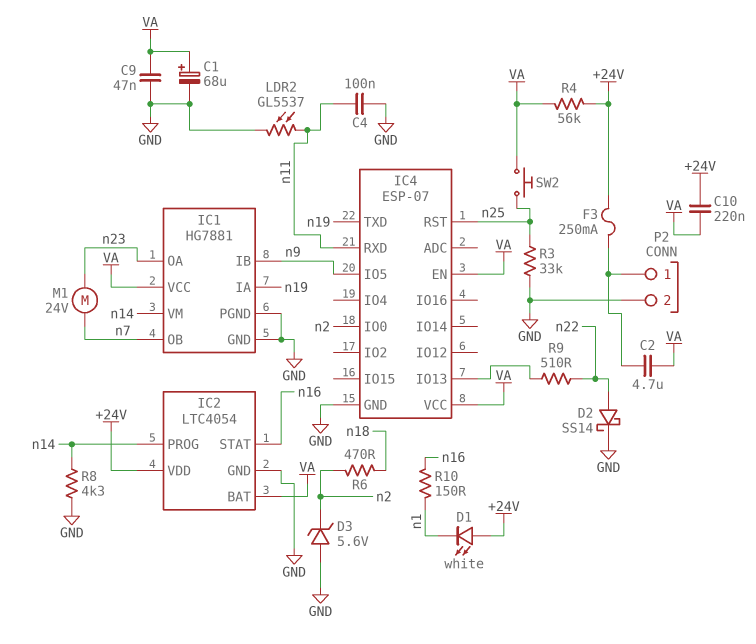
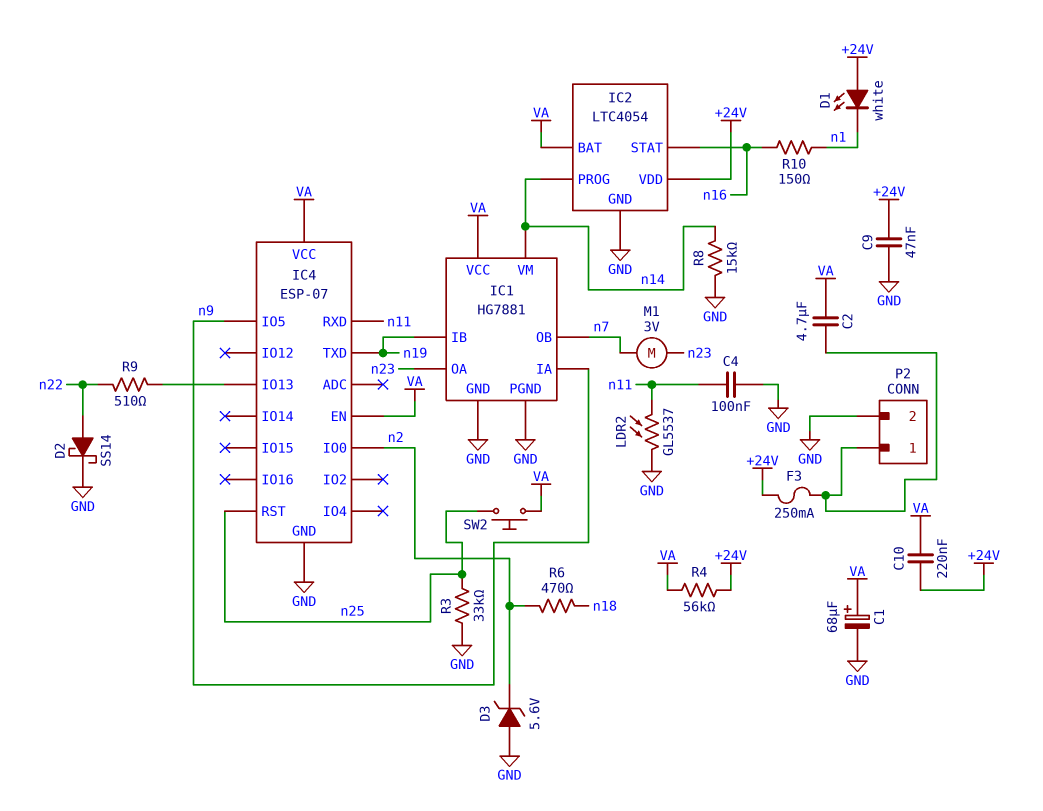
C9: 47nF (GND, VA) -> 47nF (+24V, GND)
IC1 pin IA: n19 -> n9
IC1 pin IB: n9 -> n19
M1: motor 24V (n7, n23) -> motor 3V (n7, n23)
R8: 4.3k (GND, n14) -> 15k (GND, n14)

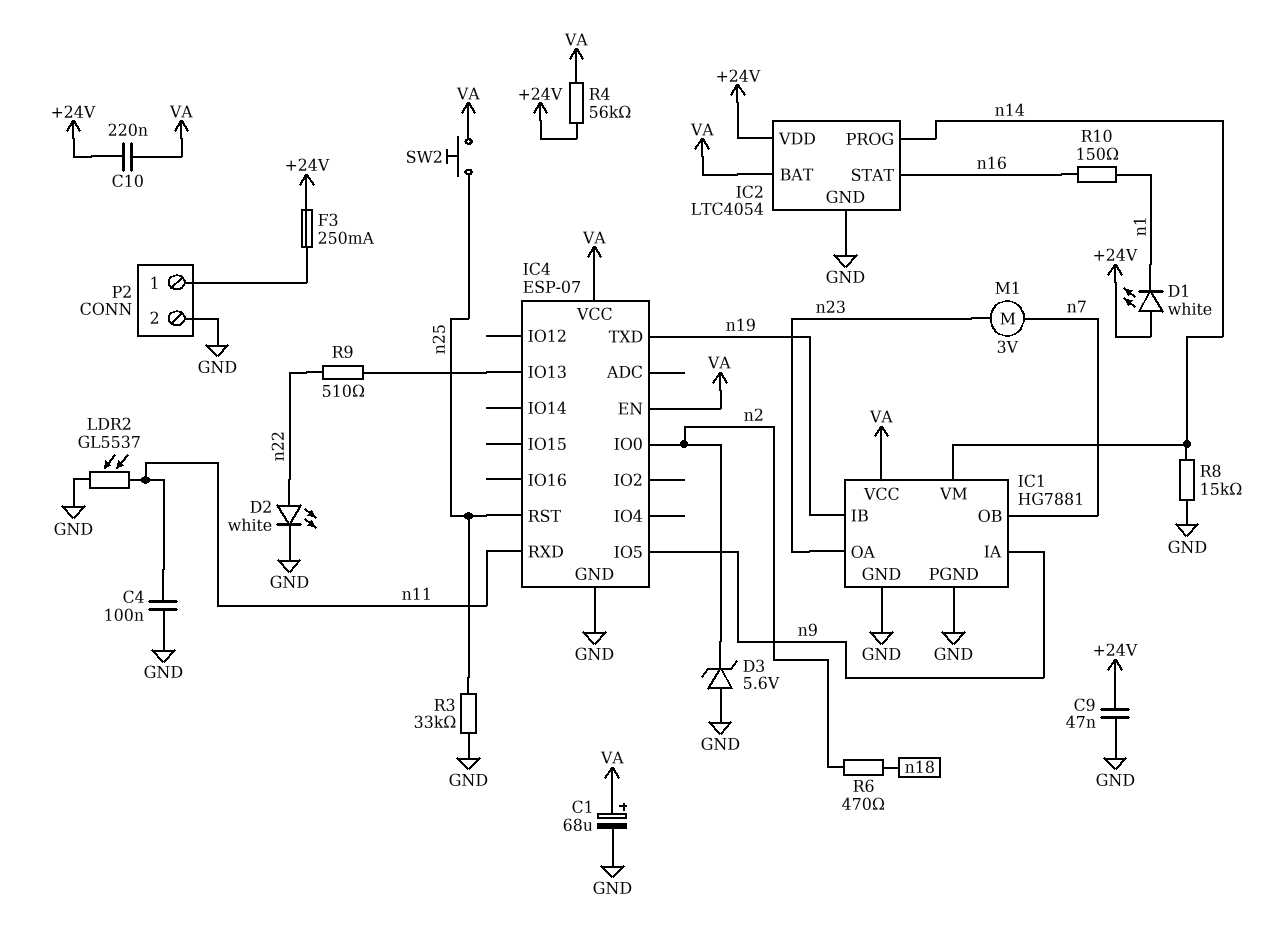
C2: 4.7uF (P2/1, VA) -> none
D2: schottky SS14 (A n22, K GND) -> LED white (A n22, K GND)

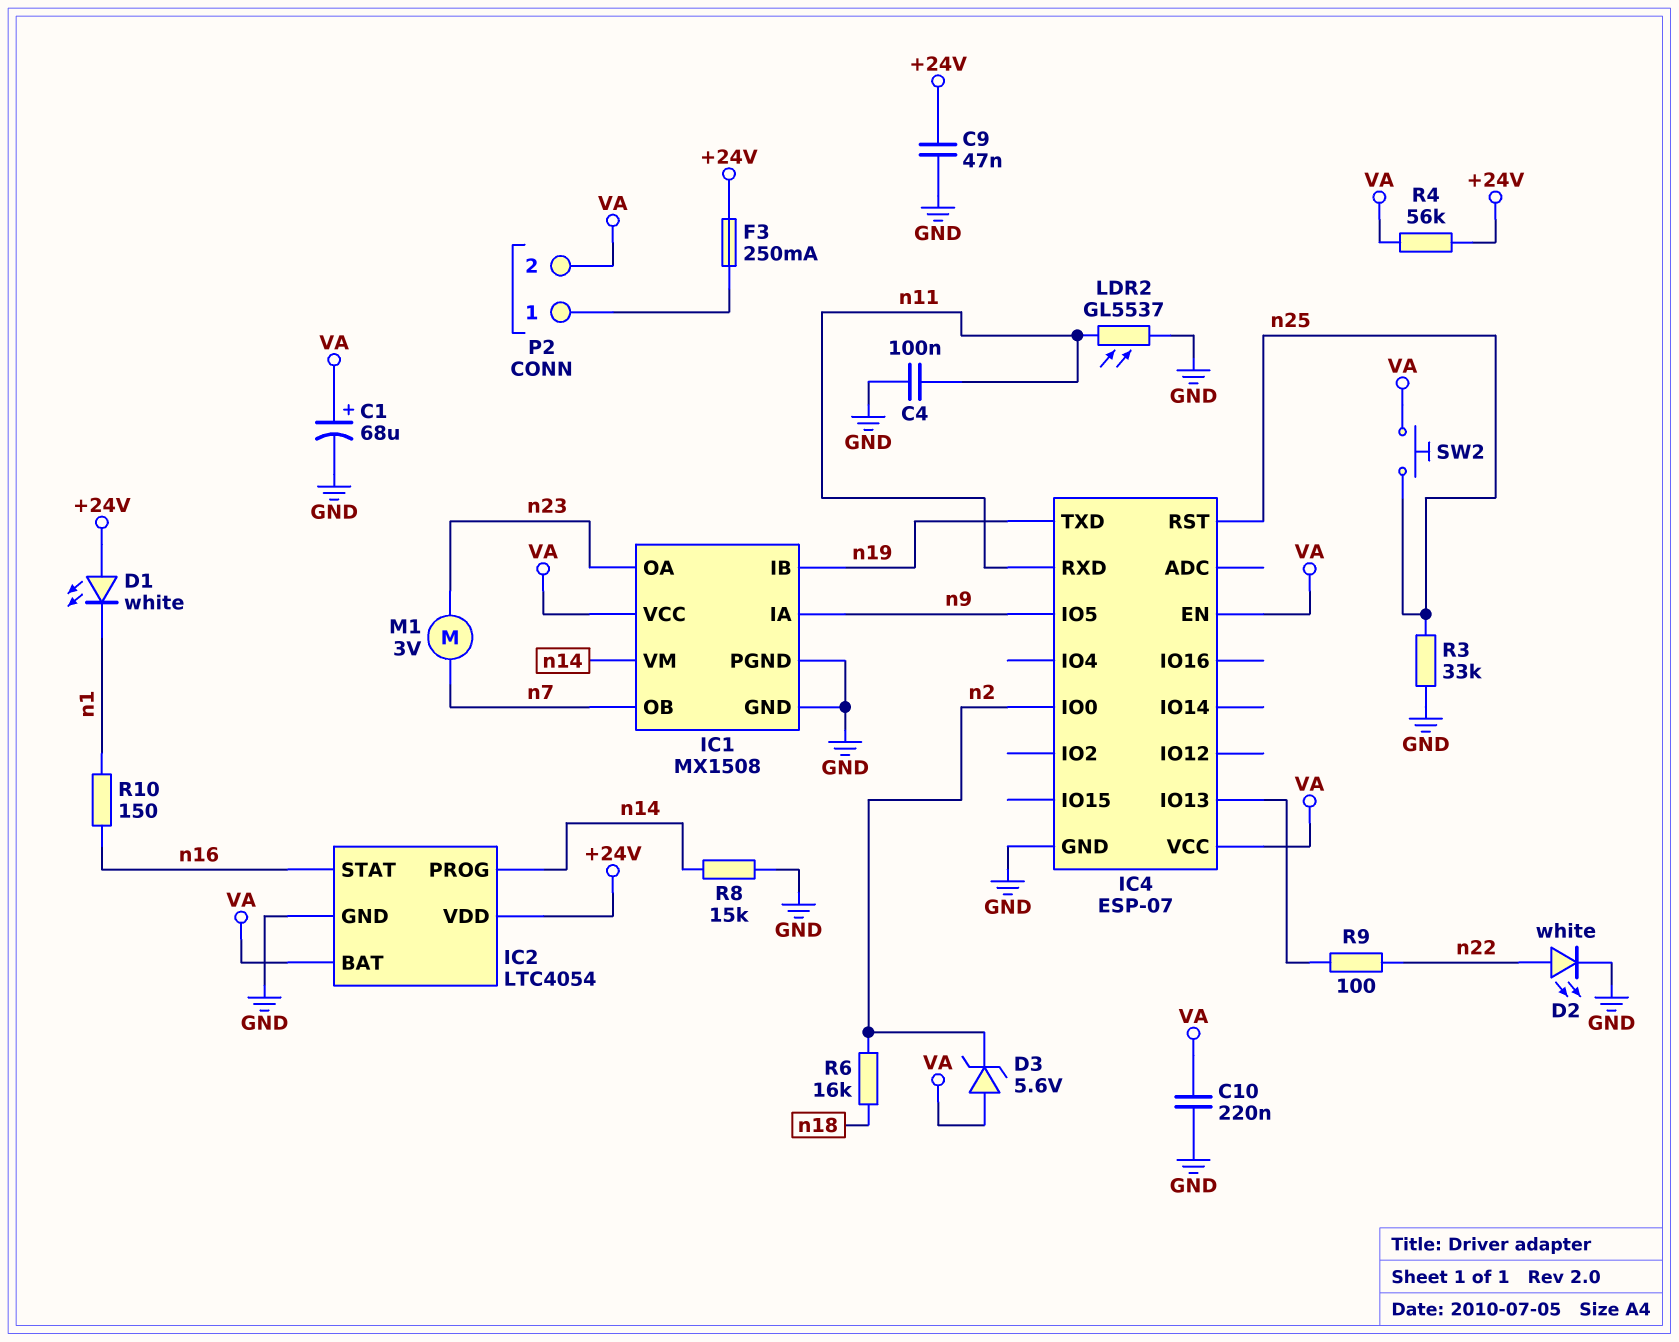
C10: 220nF (+24V, VA) -> 220nF (GND, VA)
D3: zener 5.6V (A GND, K n2) -> zener 5.6V (A VA, K n2)
IC1: HG7881 -> MX1508
P2 pin 2: GND -> VA
R6: 470 (n2, n18) -> 16k (n2, n18)
R9: 510 (IC4/IO13, n22) -> 100 (IC4/IO13, n22)

